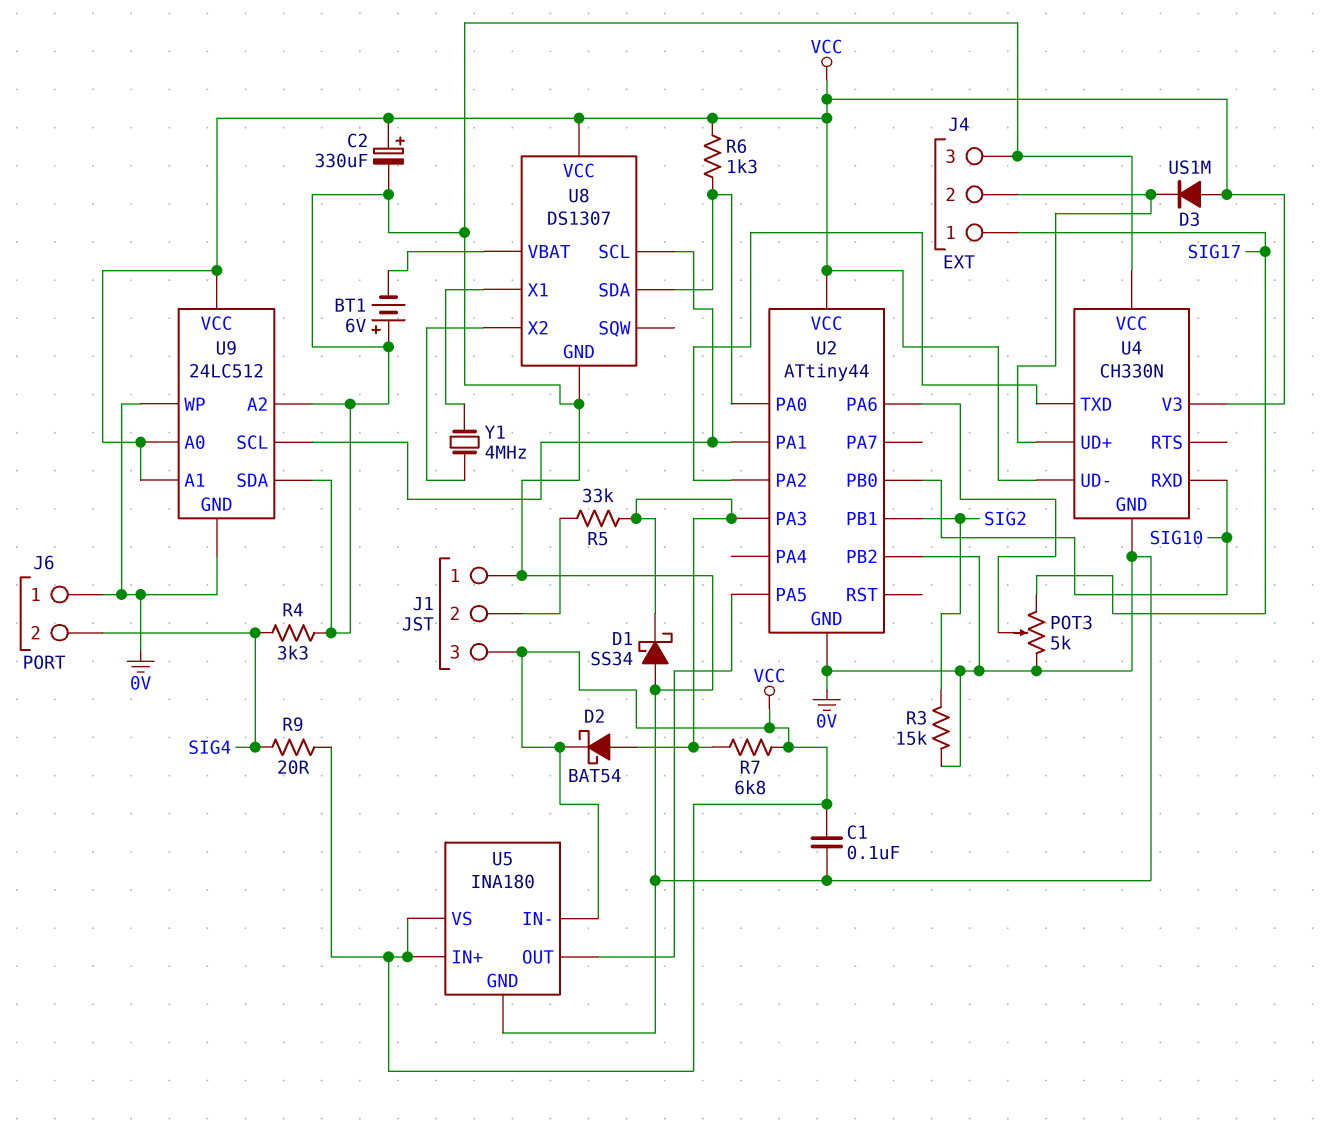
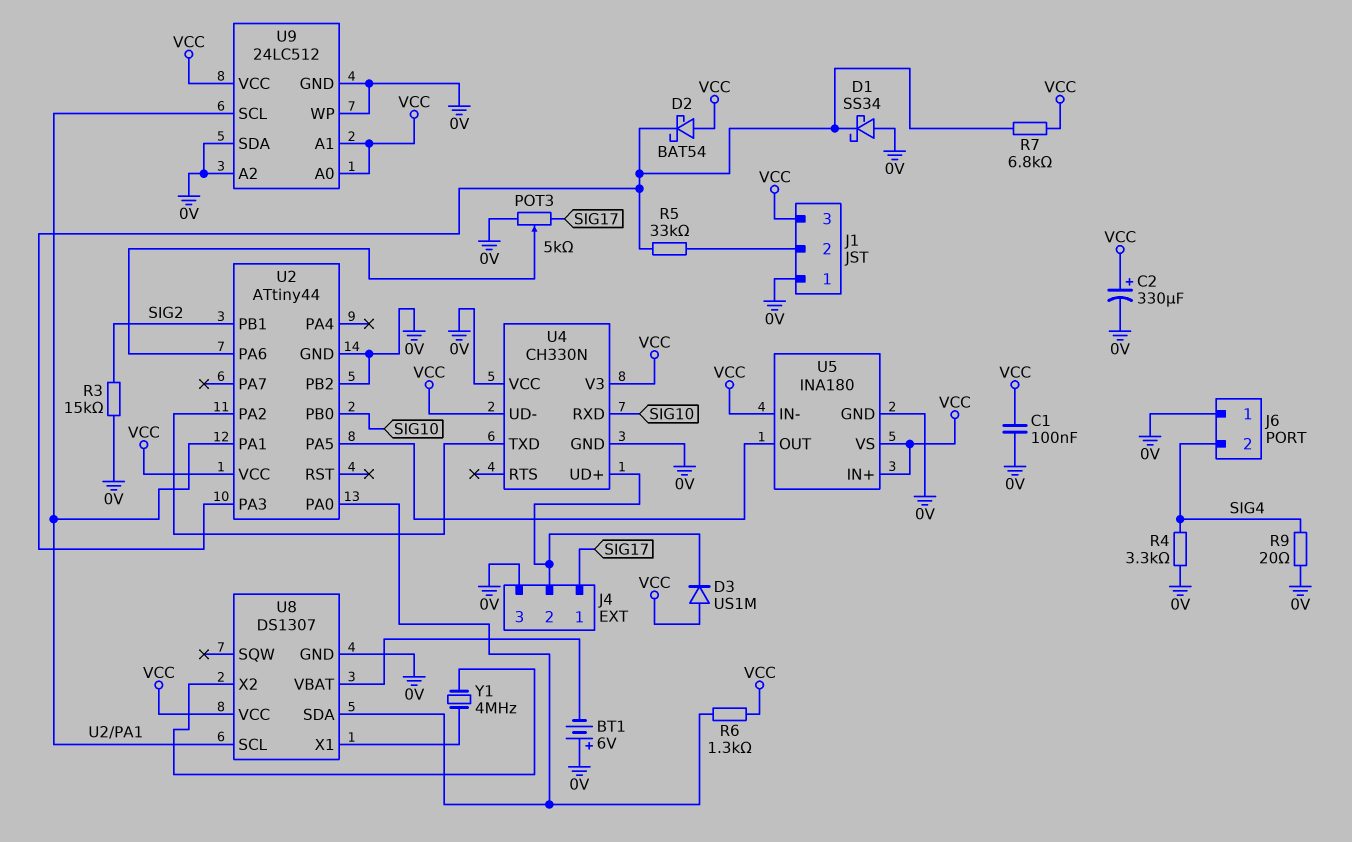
D2: schottky BAT54 (A U2/PA3, K VCC) -> schottky BAT54 (A VCC, K U2/PA3)
R9: 20 (SIG4, VCC) -> 20 (0V, SIG4)

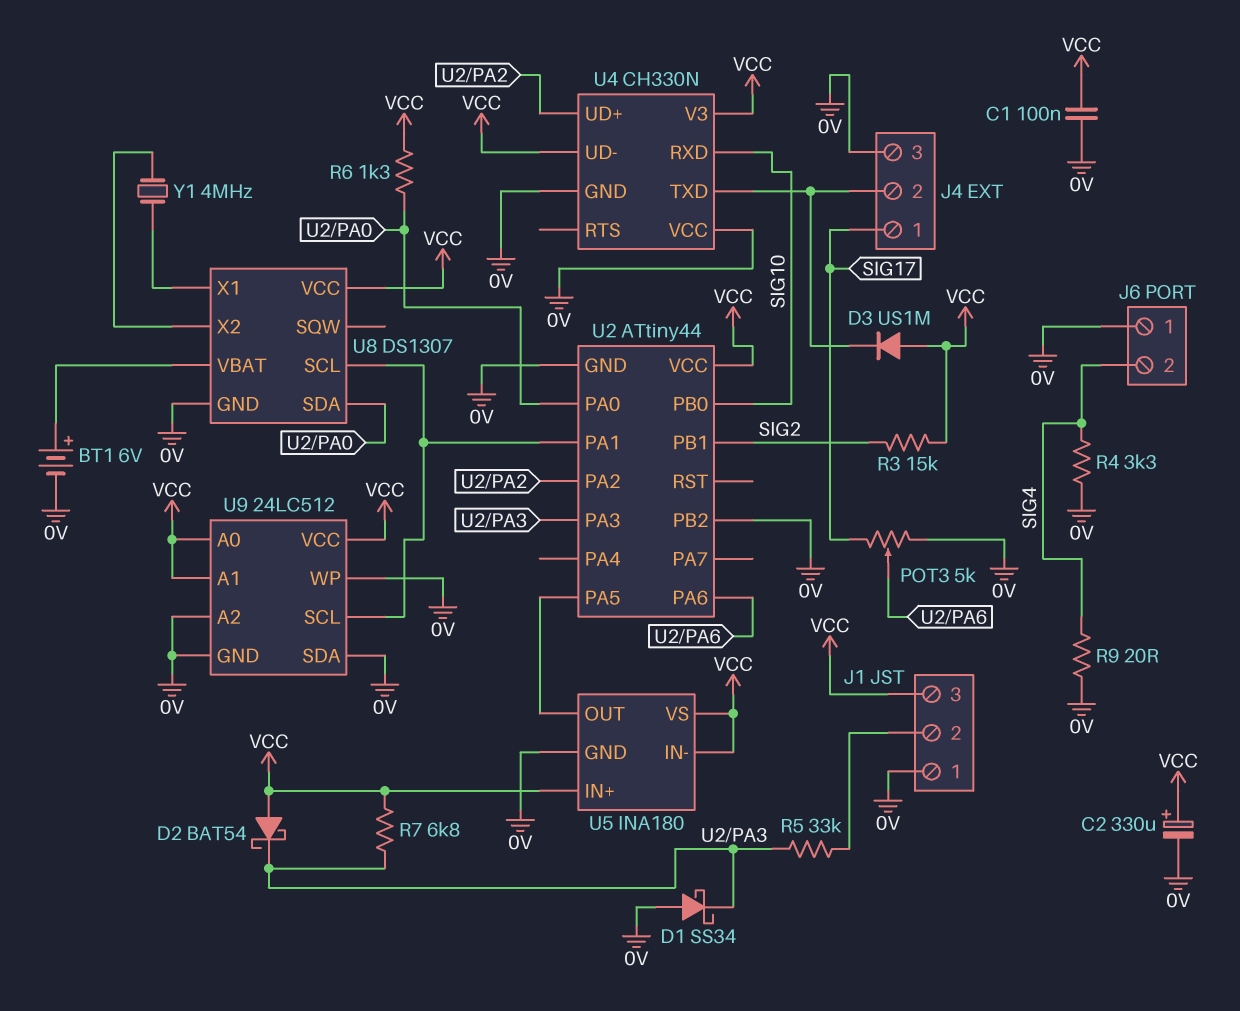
BT1: 6V (plus 0V, minus U8/VBAT) -> 6V (plus U8/VBAT, minus 0V)
R3: 15k (0V, SIG2) -> 15k (SIG2, VCC)
U4 pin TXD: U2/PA2 -> J4/2
U4 pin UD+: J4/2 -> U2/PA2

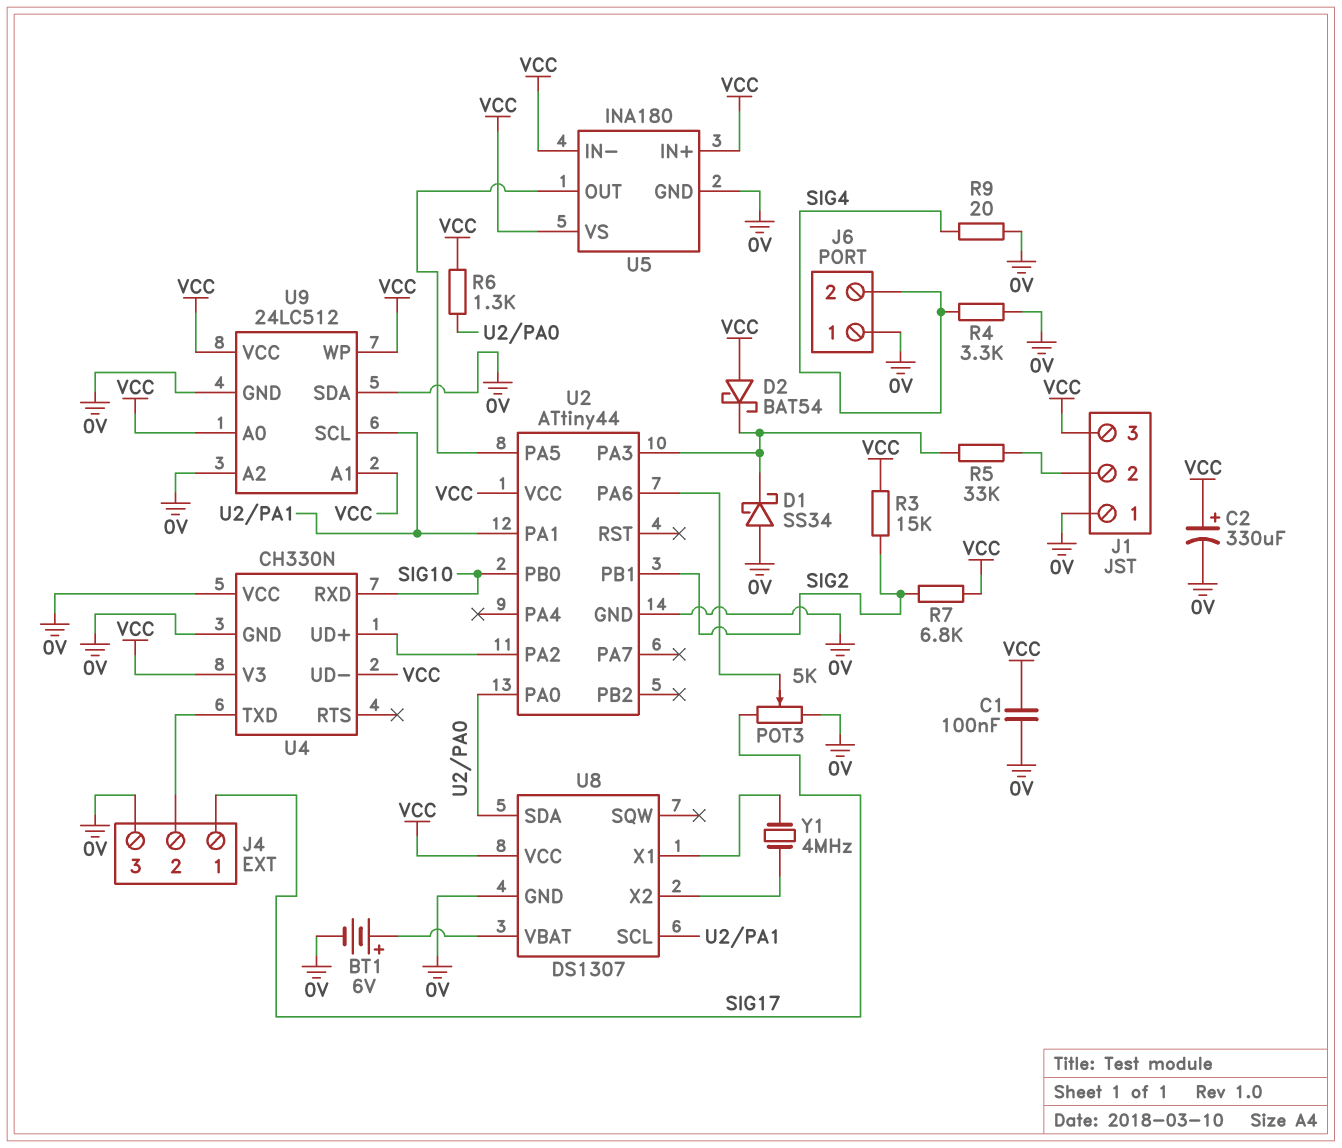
D3: diode US1M (A VCC, K J4/2) -> none
R7: 6.8k (U2/PA3, VCC) -> 6.8k (SIG2, VCC)
U2 pin PB2: 0V -> none
U9 pin WP: 0V -> VCC

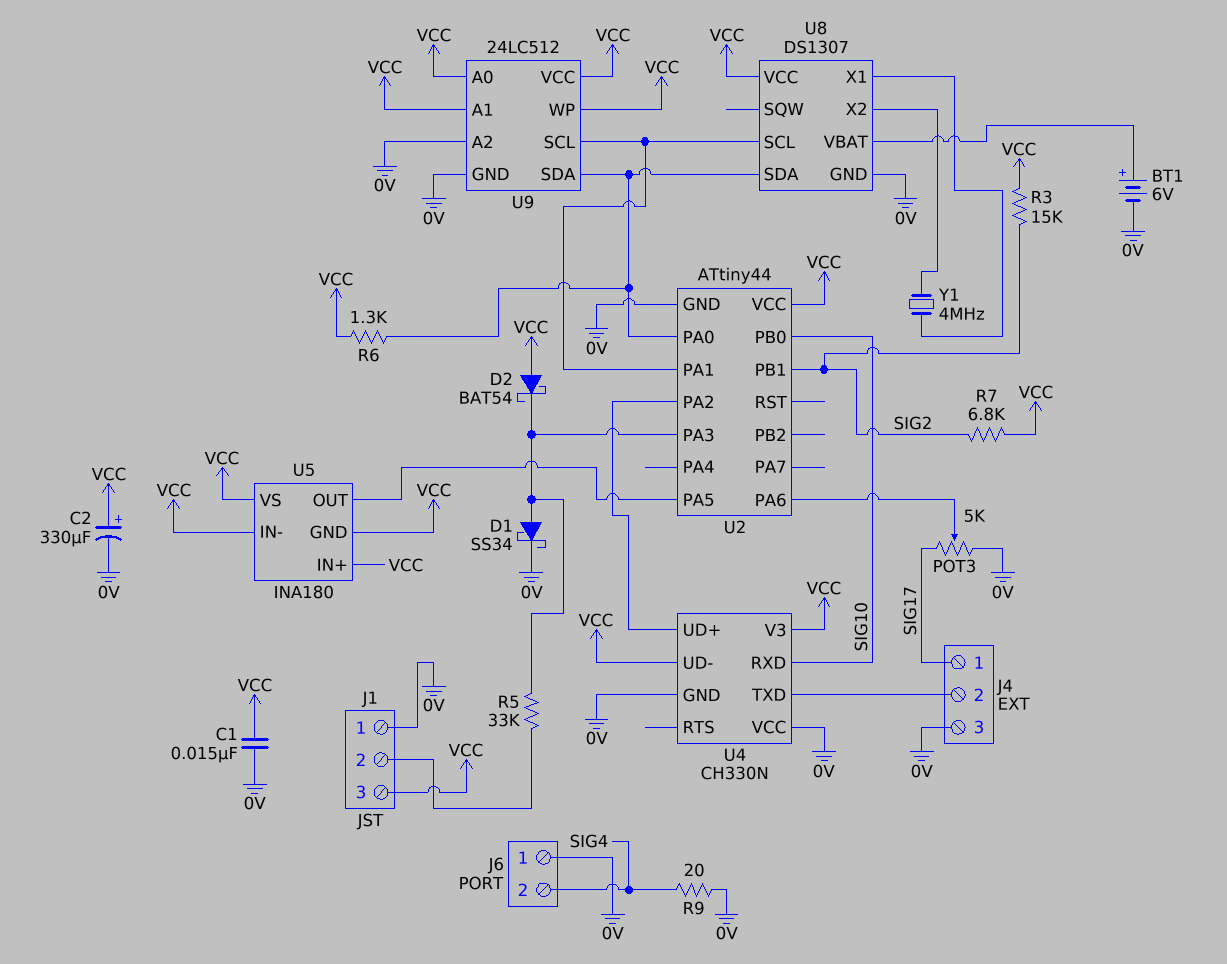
C1: 100nF (0V, VCC) -> 15nF (0V, VCC)
D1: schottky SS34 (A 0V, K U2/PA3) -> schottky SS34 (A U2/PA3, K 0V)
R4: 3.3k (0V, SIG4) -> none
U5 pin GND: 0V -> VCC
U9 pin SDA: 0V -> U2/PA0

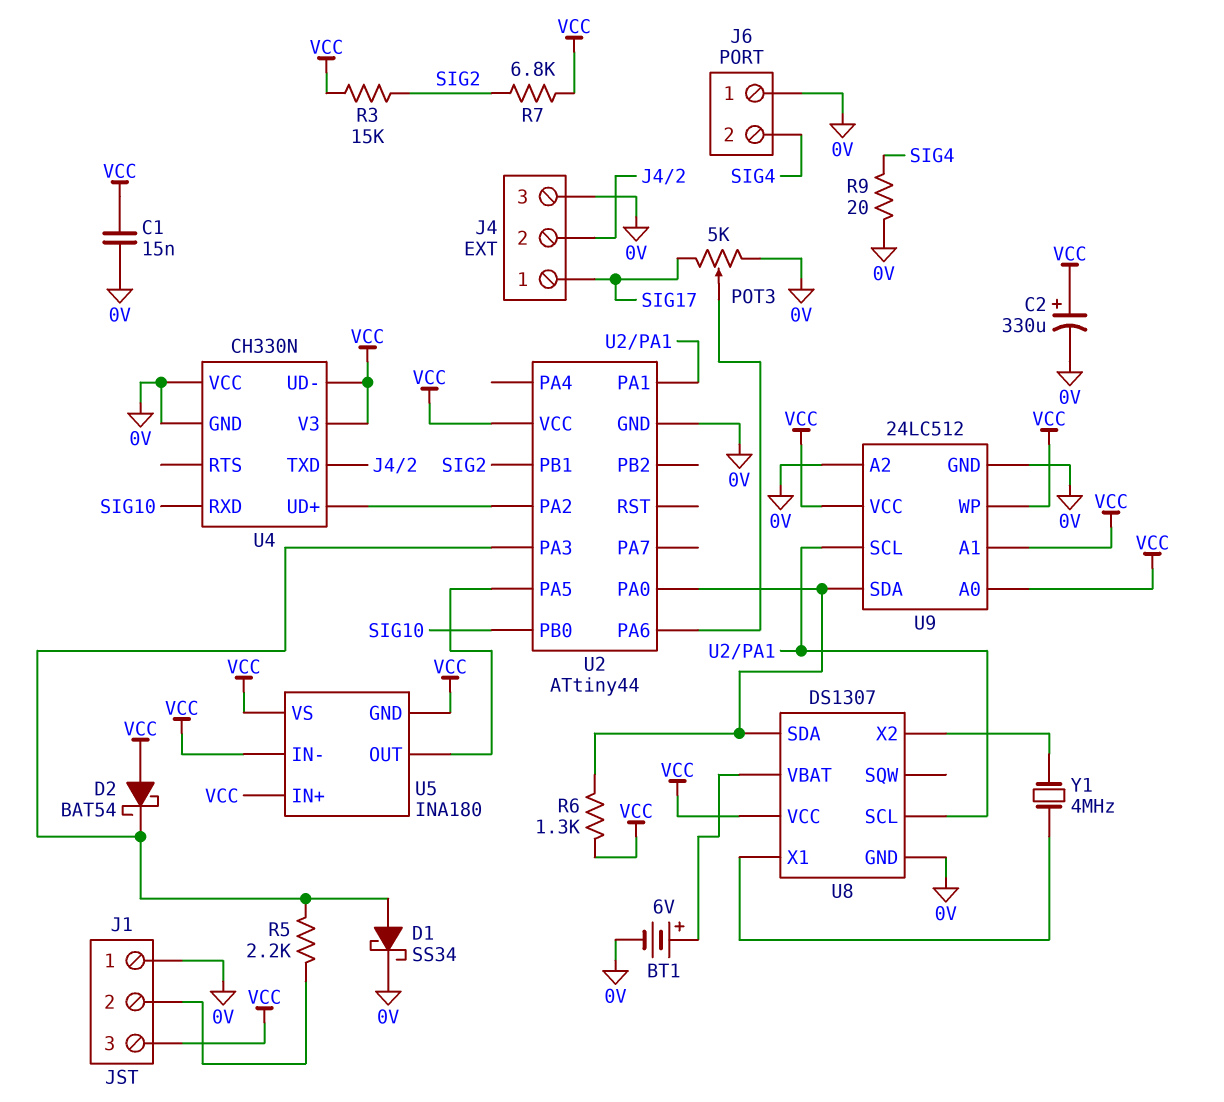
R5: 33k (J1/2, U2/PA3) -> 2.2k (J1/2, U2/PA3)

